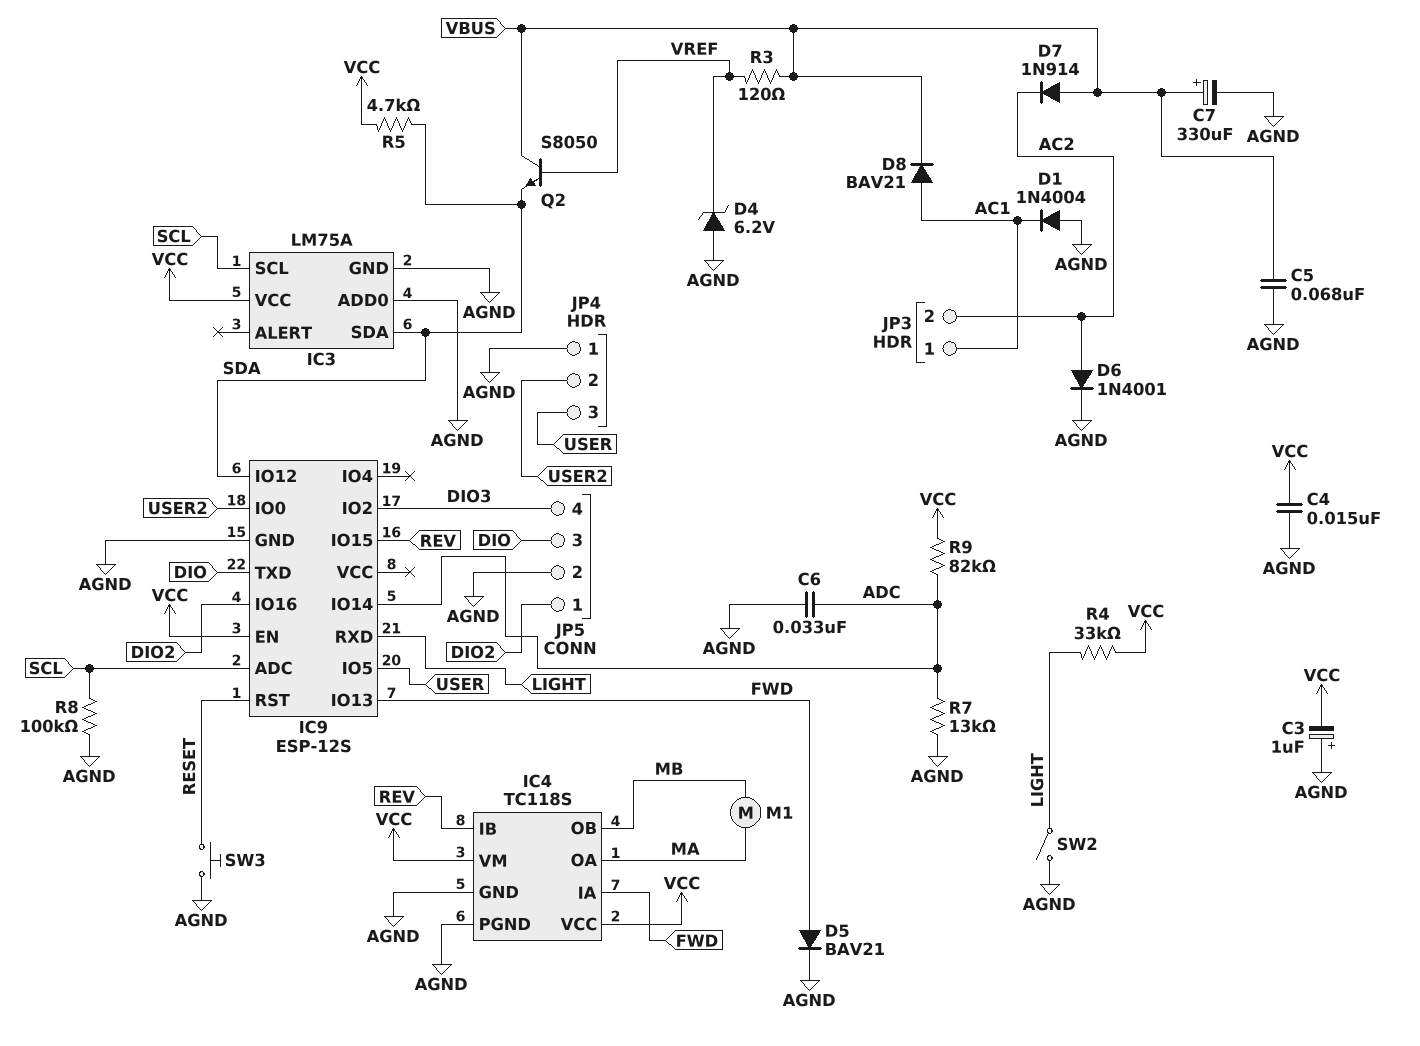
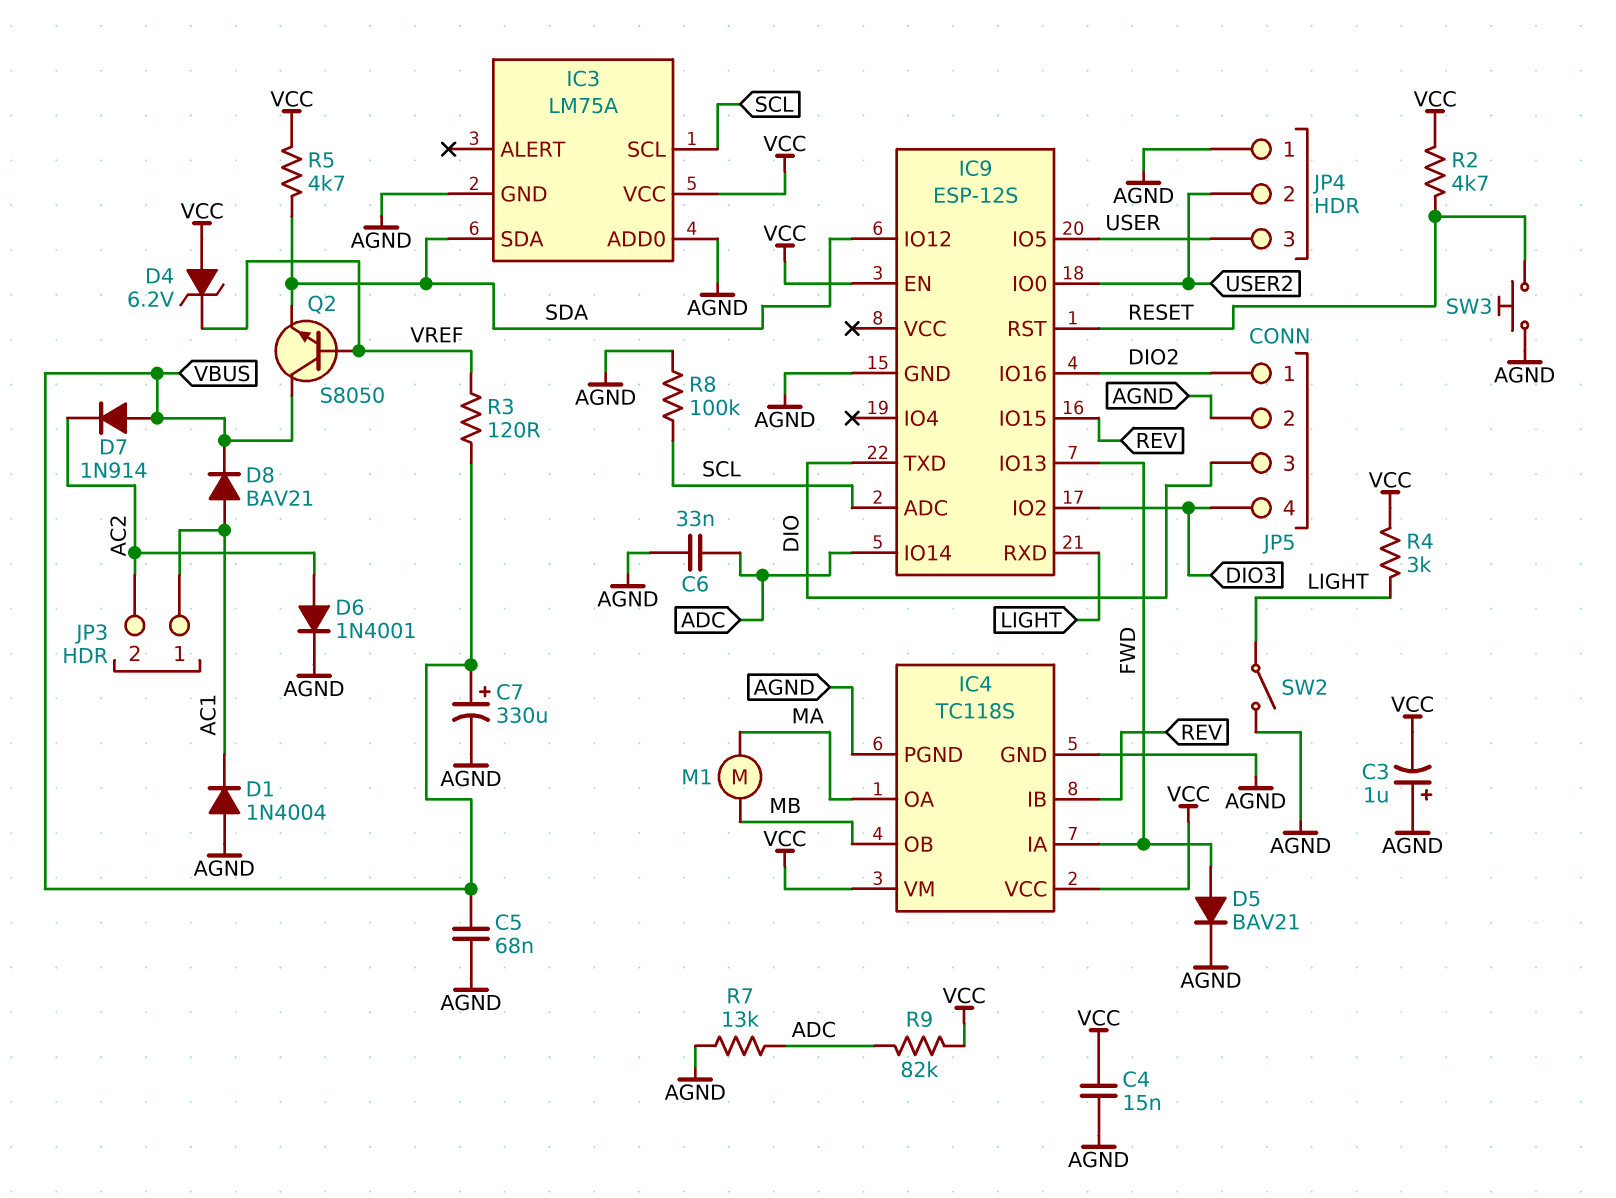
D4: zener 6.2V (A AGND, K VREF) -> zener 6.2V (A VCC, K VREF)
R2: none -> 4.7k (RESET, VCC)
R4: 33k (LIGHT, VCC) -> 3k (LIGHT, VCC)

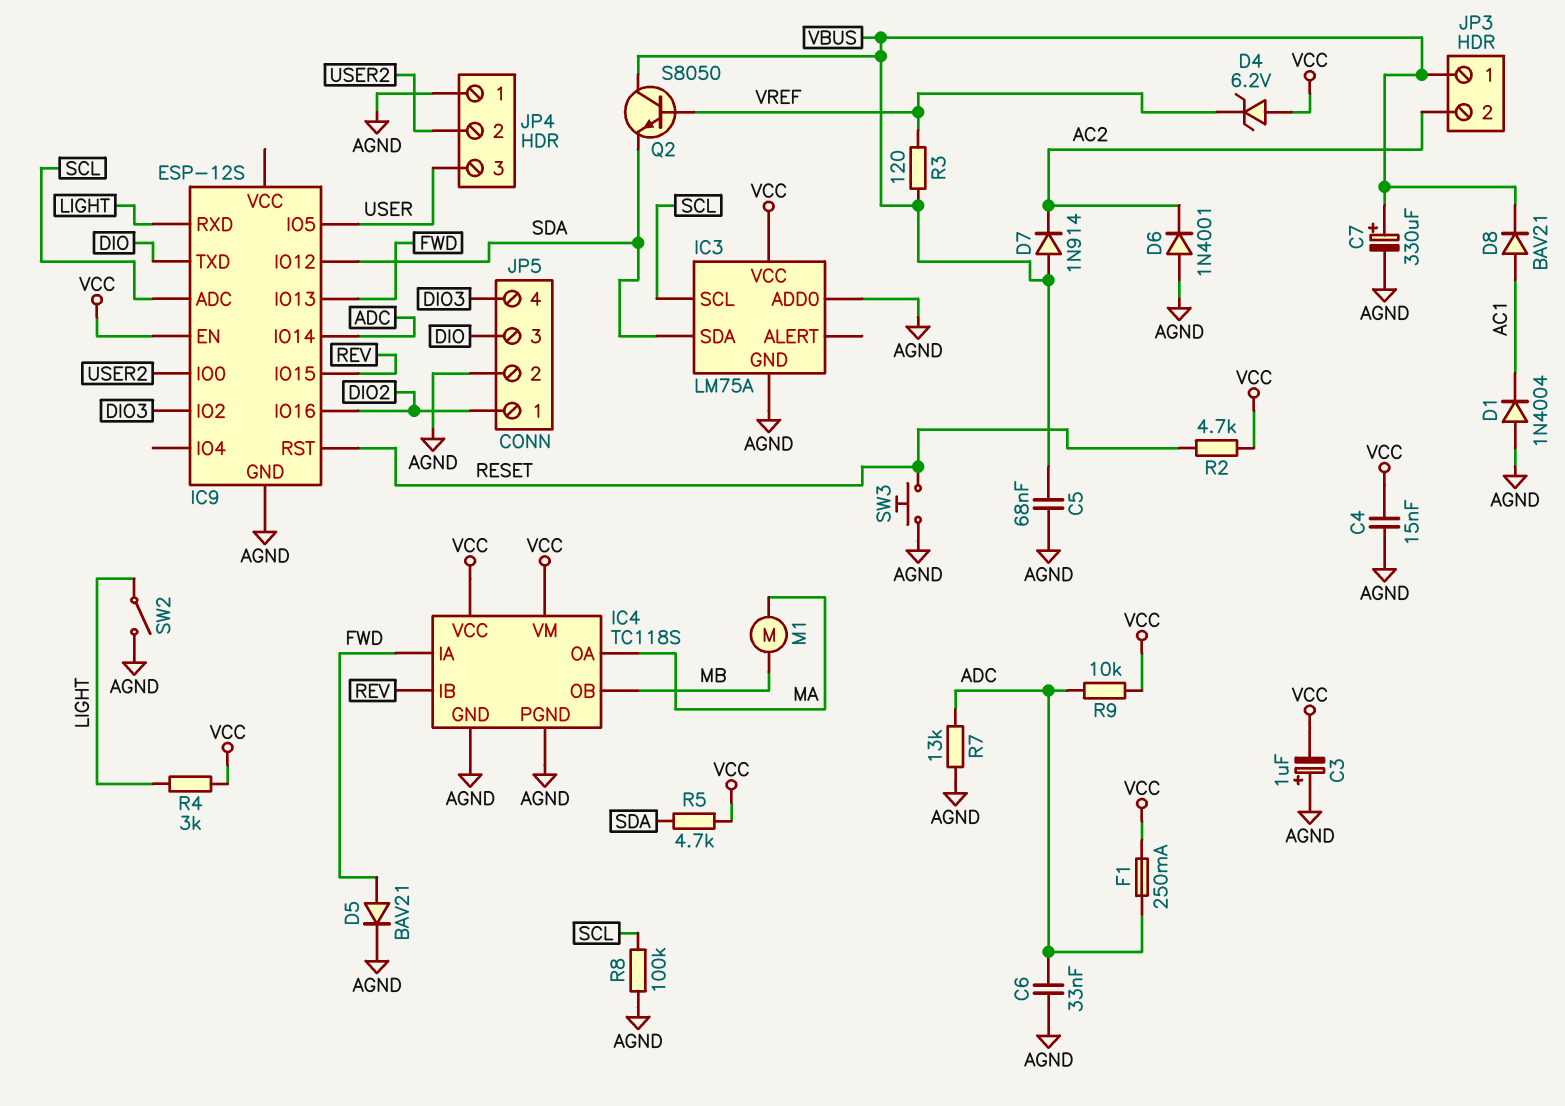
D6: diode 1N4001 (A AC2, K AGND) -> diode 1N4001 (A AGND, K AC2)
F1: none -> 250mA (ADC, VCC)
JP3 pin 1: AC1 -> VBUS
R9: 82k (ADC, VCC) -> 10k (ADC, VCC)

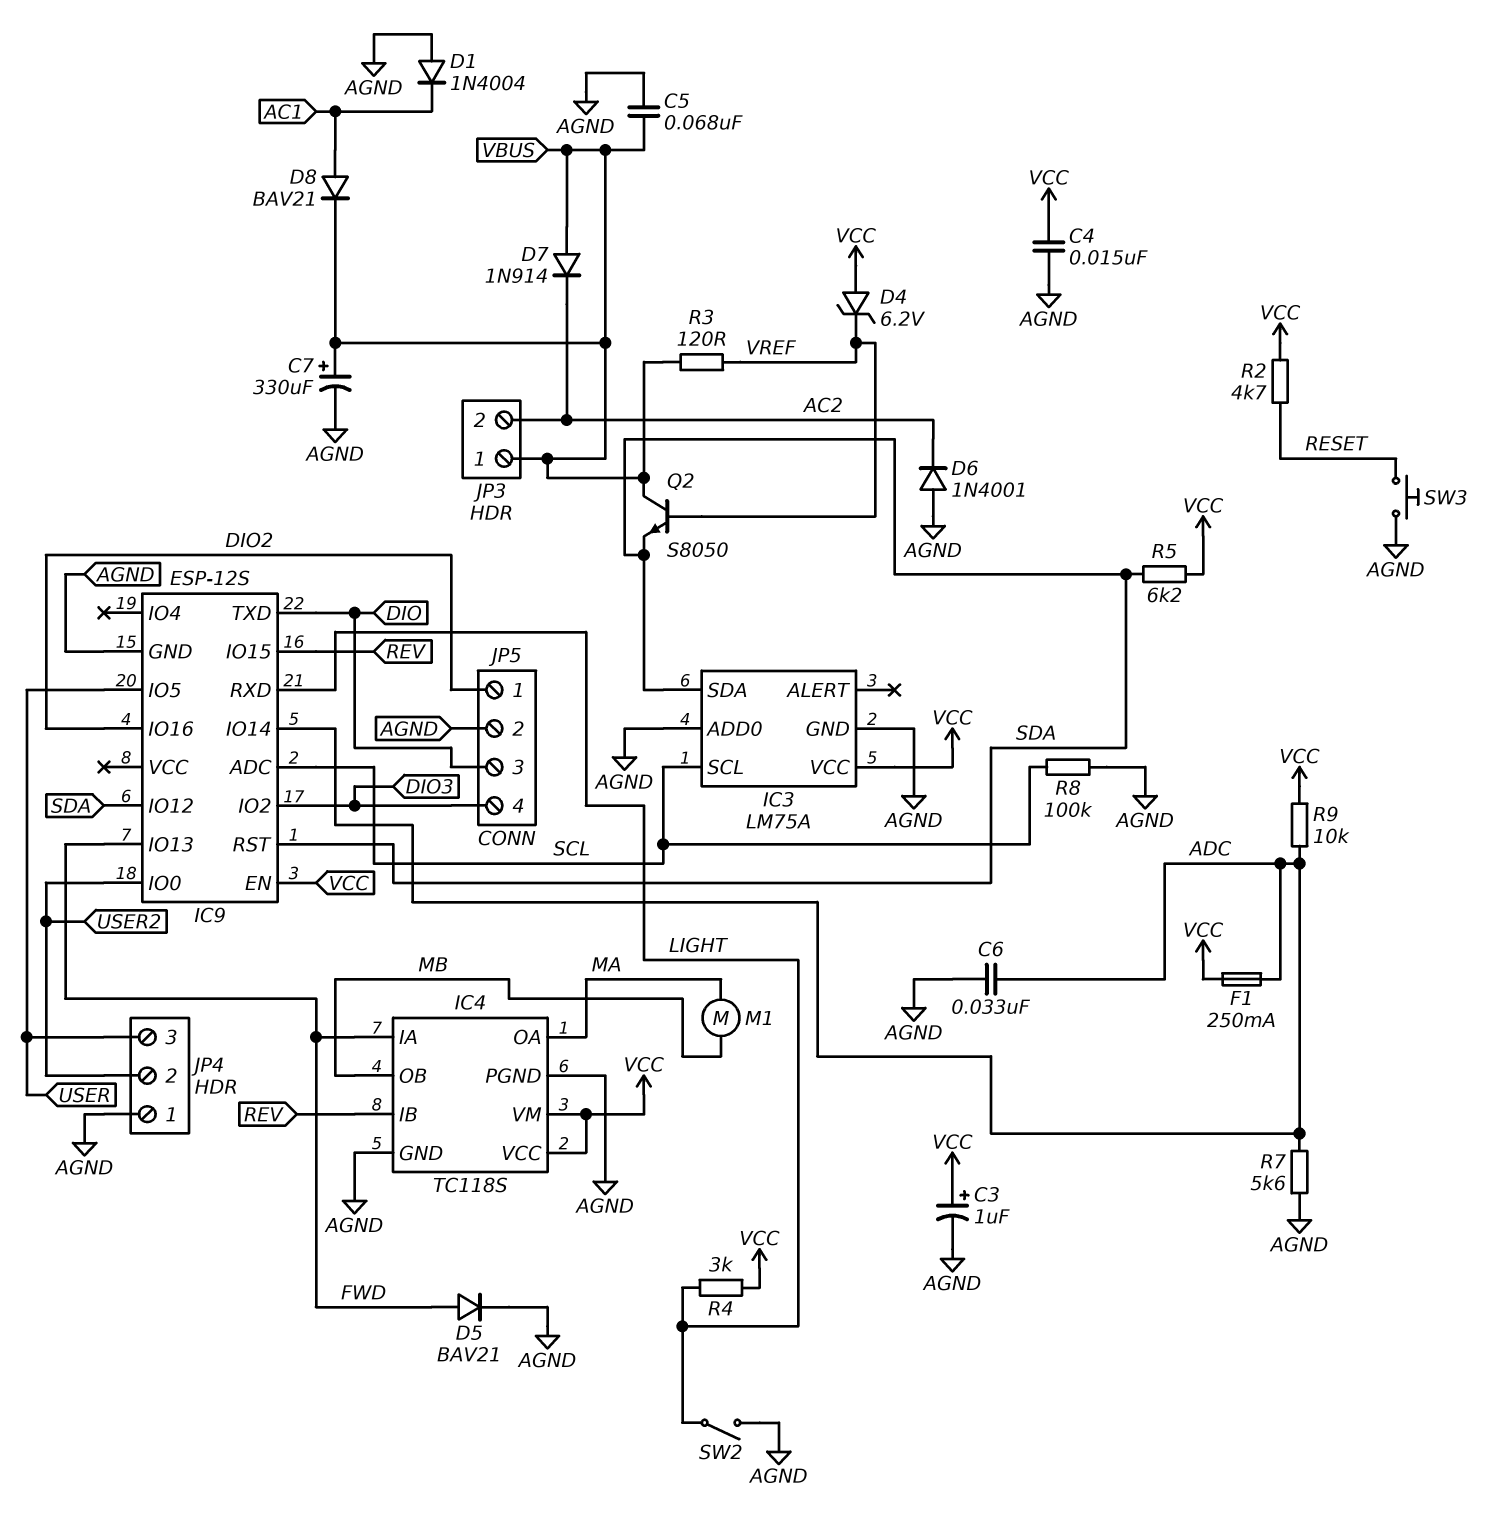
C3: 1uF (plus AGND, minus VCC) -> 1uF (plus VCC, minus AGND)
IC9 pin RST: RESET -> SDA
R5: 4.7k (SDA, VCC) -> 6.2k (SDA, VCC)
R7: 13k (ADC, AGND) -> 5.6k (ADC, AGND)

